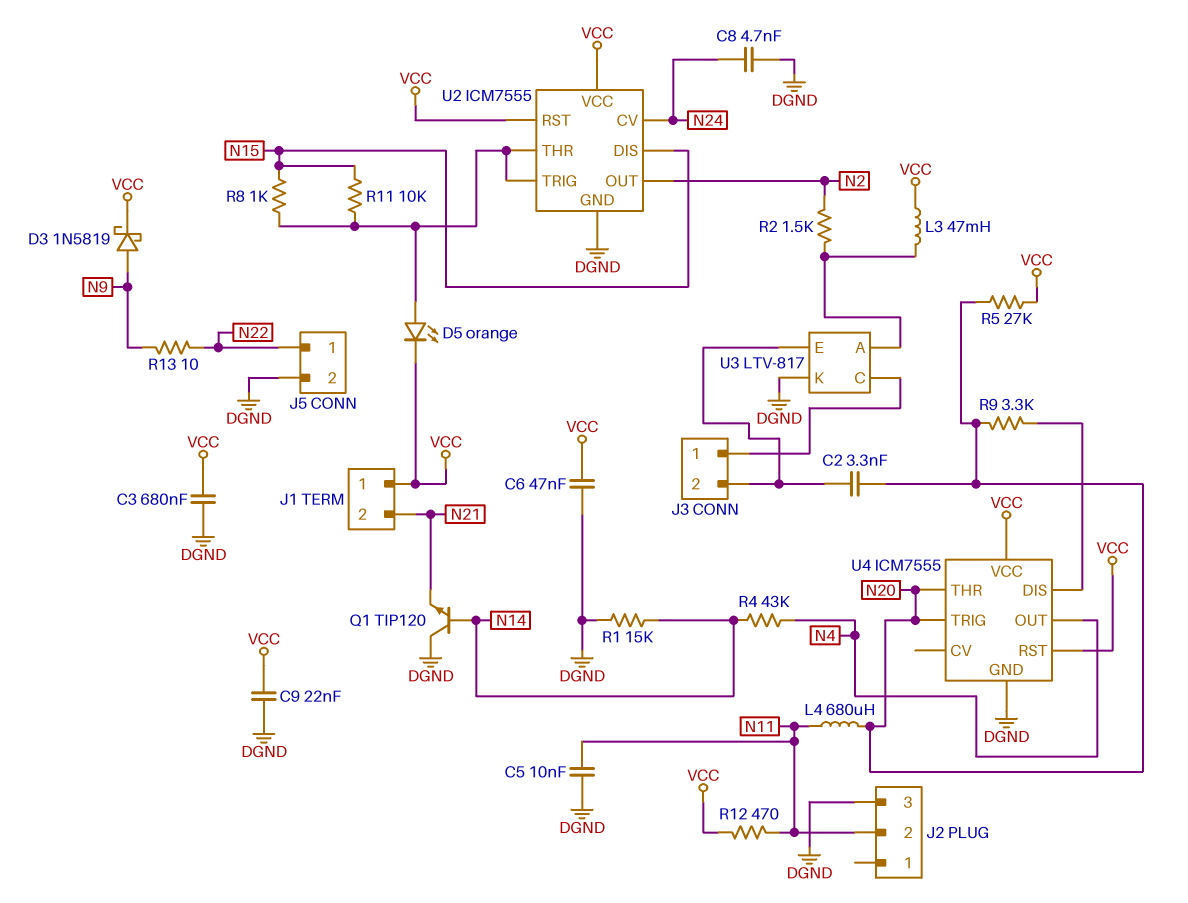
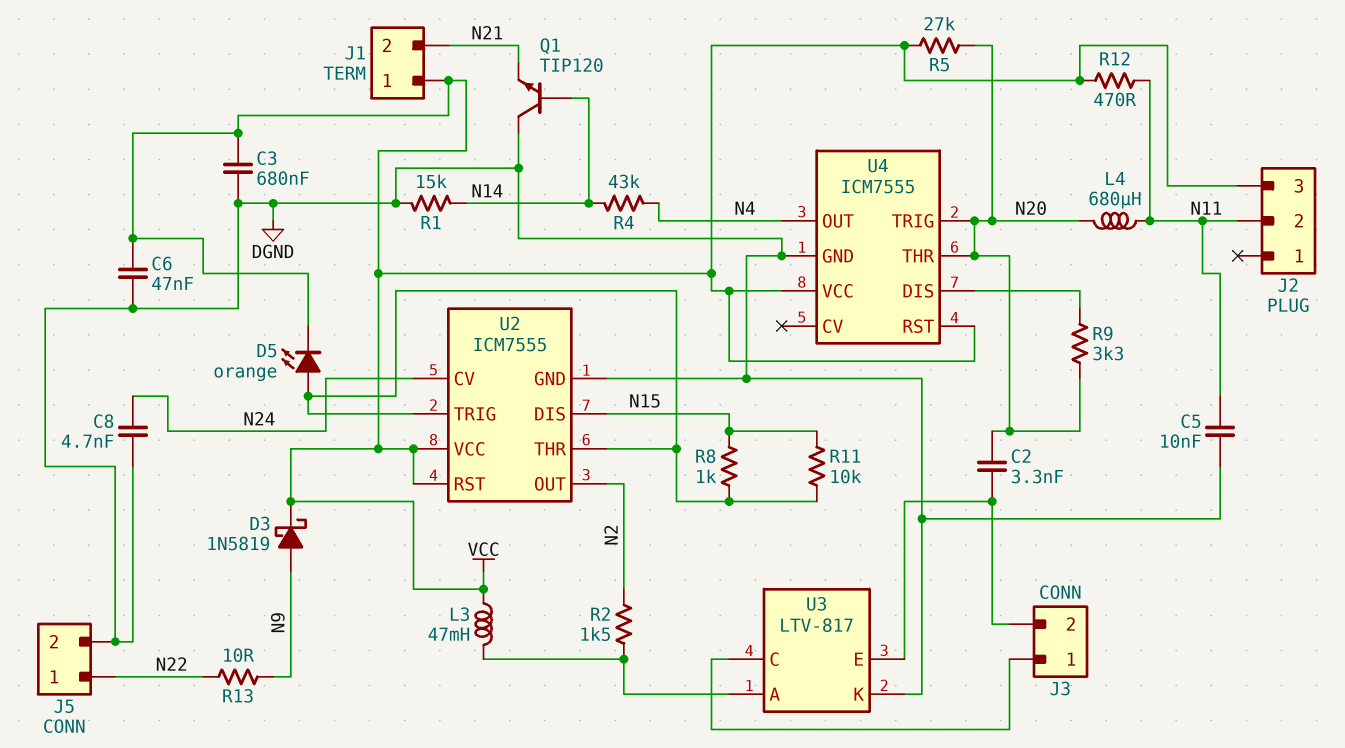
C9: 22nF (DGND, VCC) -> none
J2 pin 3: DGND -> VCC

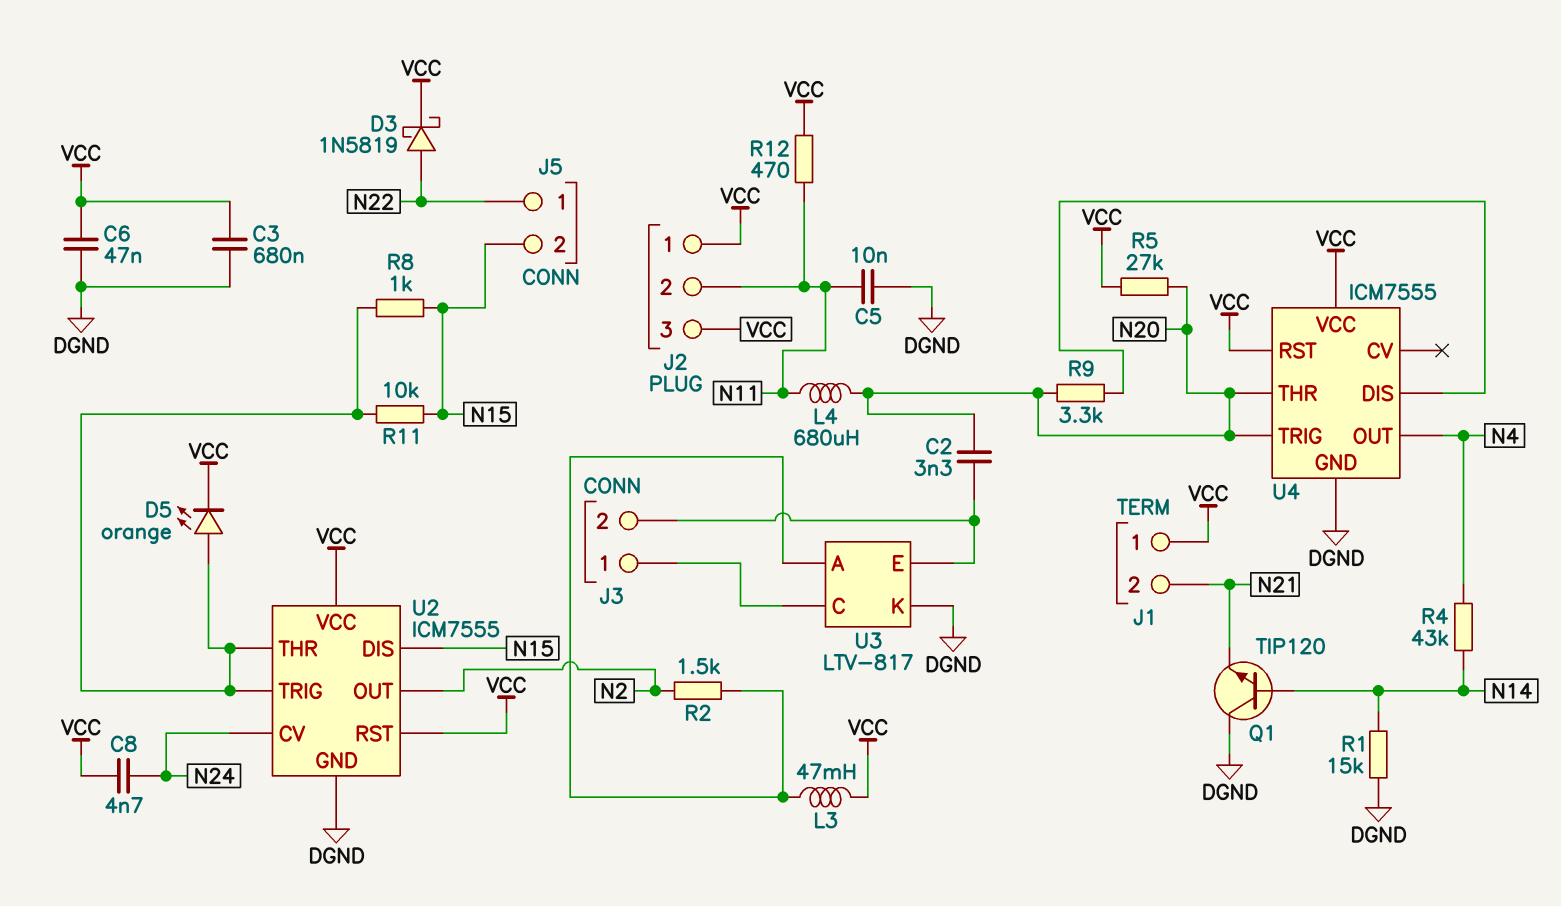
C8: 4.7nF (DGND, N24) -> 4.7nF (N24, VCC)
D3: schottky 1N5819 (A N9, K VCC) -> schottky 1N5819 (A N22, K VCC)
J2 pin 1: none -> VCC
J5 pin 2: DGND -> N15
R13: 10 (N9, N22) -> none

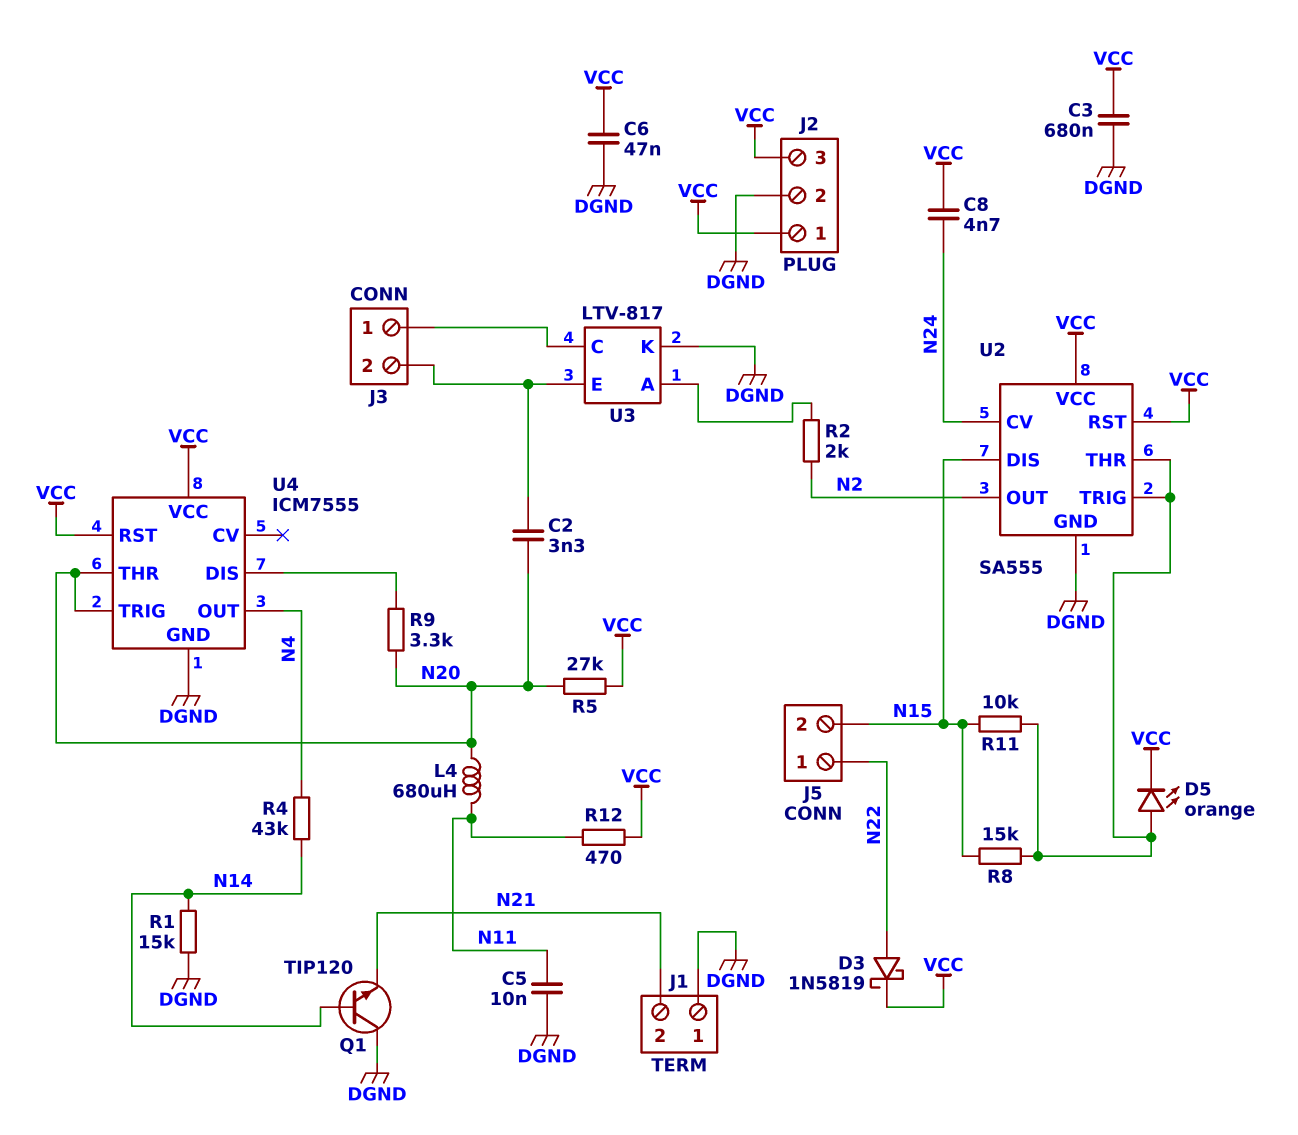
J1 pin 1: VCC -> DGND
J2 pin 2: N11 -> DGND
L3: 47mH (U3/A, VCC) -> none
R2: 1.5k (N2, U3/A) -> 2k (N2, U3/A)
R8: 1k (N15, U2/THR) -> 15k (N15, U2/THR)
U2: ICM7555 -> SA555

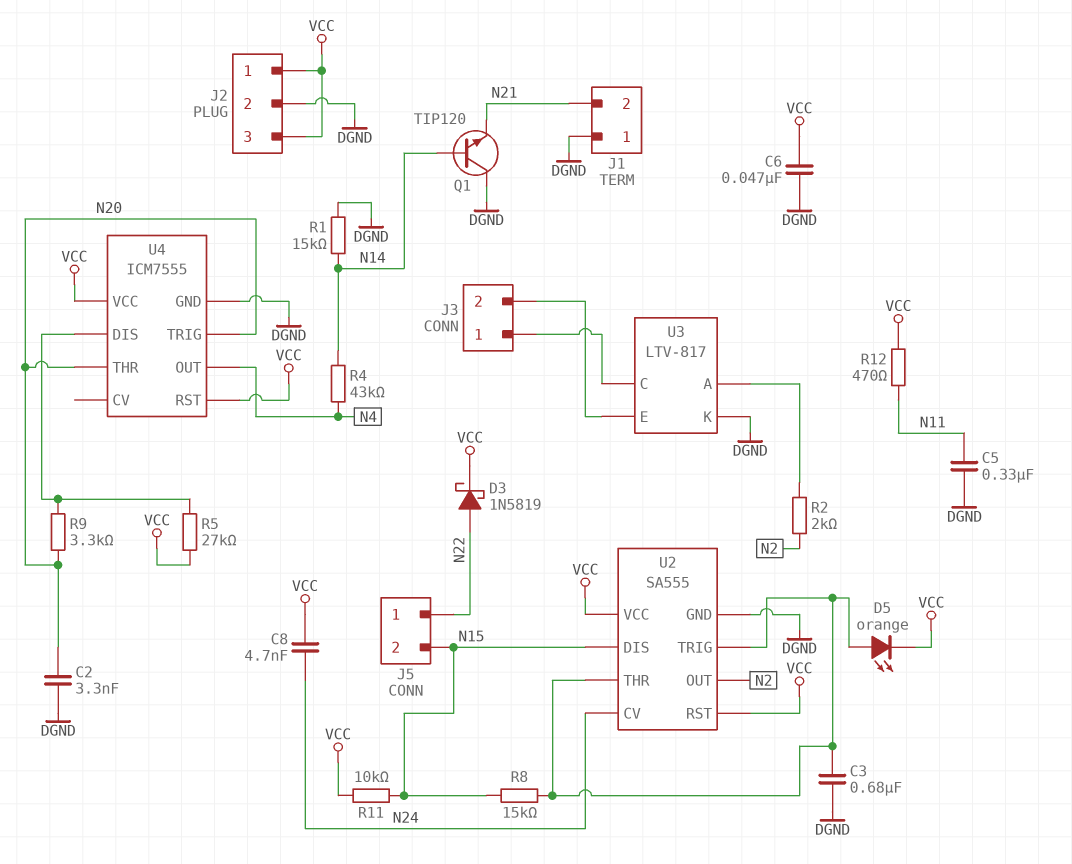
C2: 3.3nF (J3/2, N20) -> 3.3nF (DGND, N20)
C3: 680nF (DGND, VCC) -> 680nF (DGND, U2/THR)
C5: 10nF (DGND, N11) -> 330nF (DGND, N11)
L4: 680uH (N11, N20) -> none
R5: 27k (N20, VCC) -> 27k (U4/DIS, VCC)
R11: 10k (N15, U2/THR) -> 10k (N15, VCC)

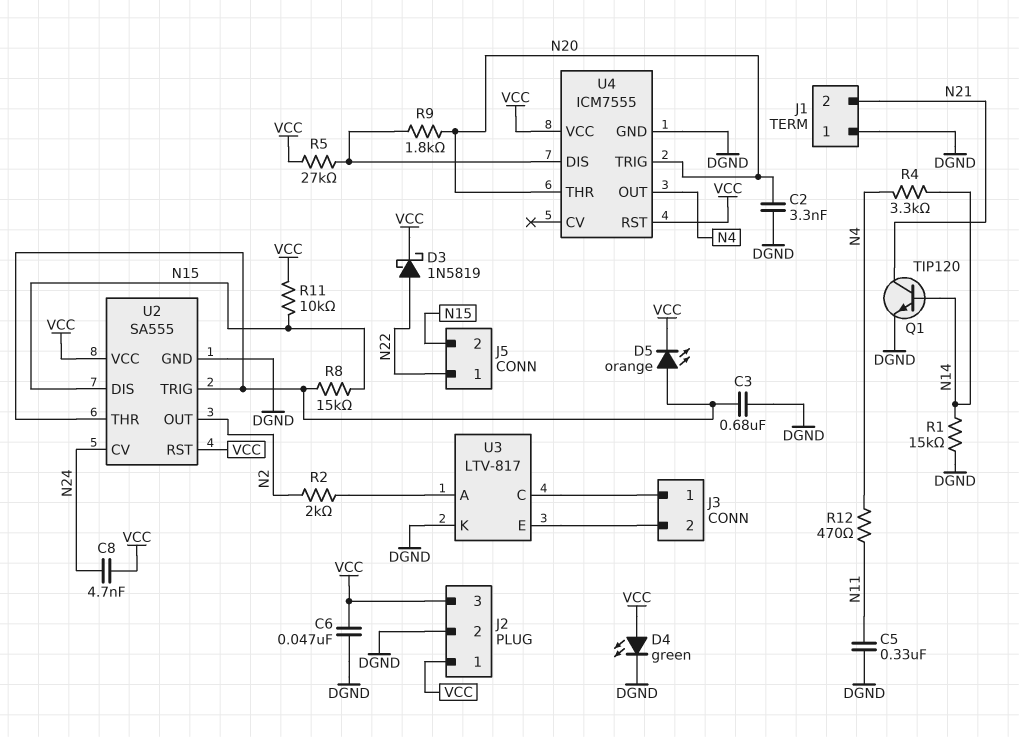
D4: none -> LED green (A VCC, K DGND)
Q1: NPN TIP120 (B N14, C DGND, E N21) -> NPN TIP120 (B N14, C N21, E DGND)
R4: 43k (N4, N14) -> 3.3k (N4, N14)
R9: 3.3k (N20, U4/DIS) -> 1.8k (N20, U4/DIS)
R12: 470 (N11, VCC) -> 470 (N4, N11)

